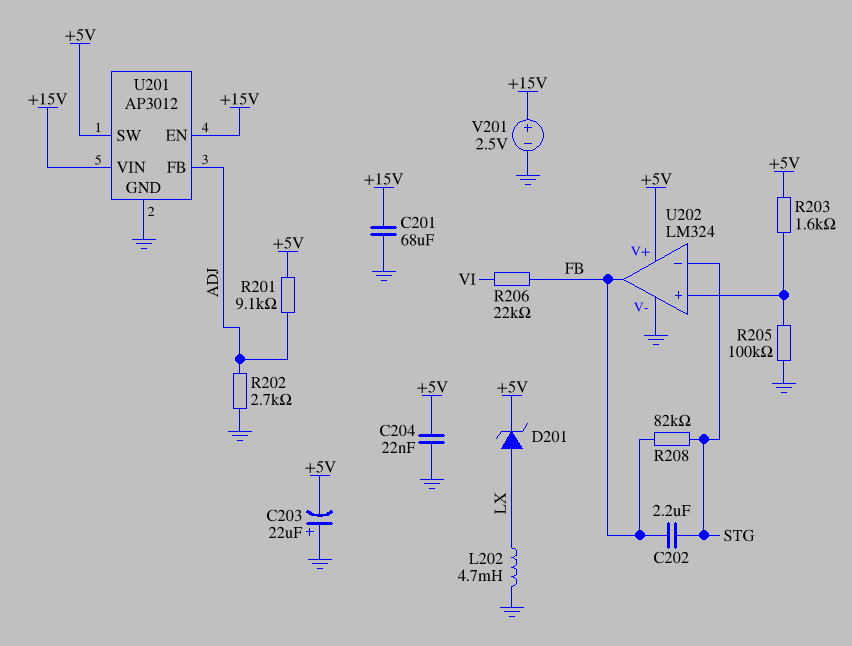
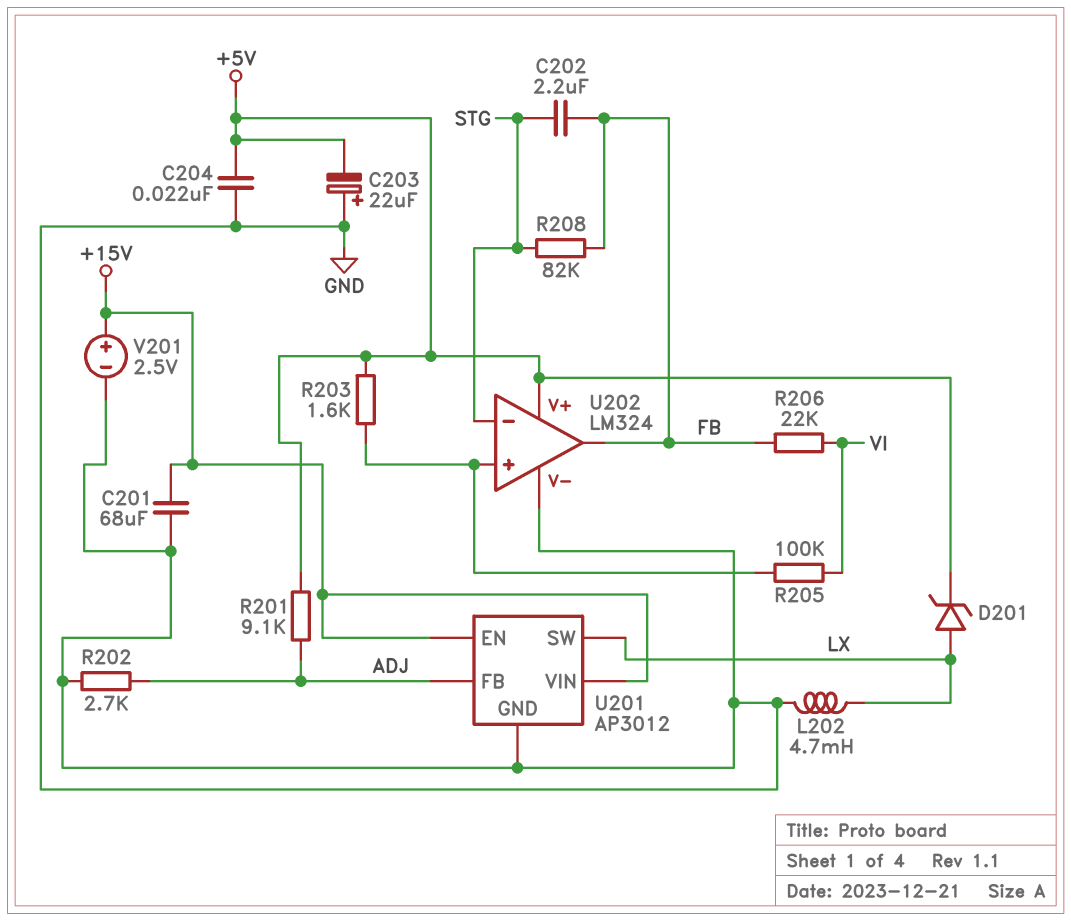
R205: 100k (GND, U202/in+) -> 100k (U202/in+, VI)
U201 pin SW: +5V -> LX

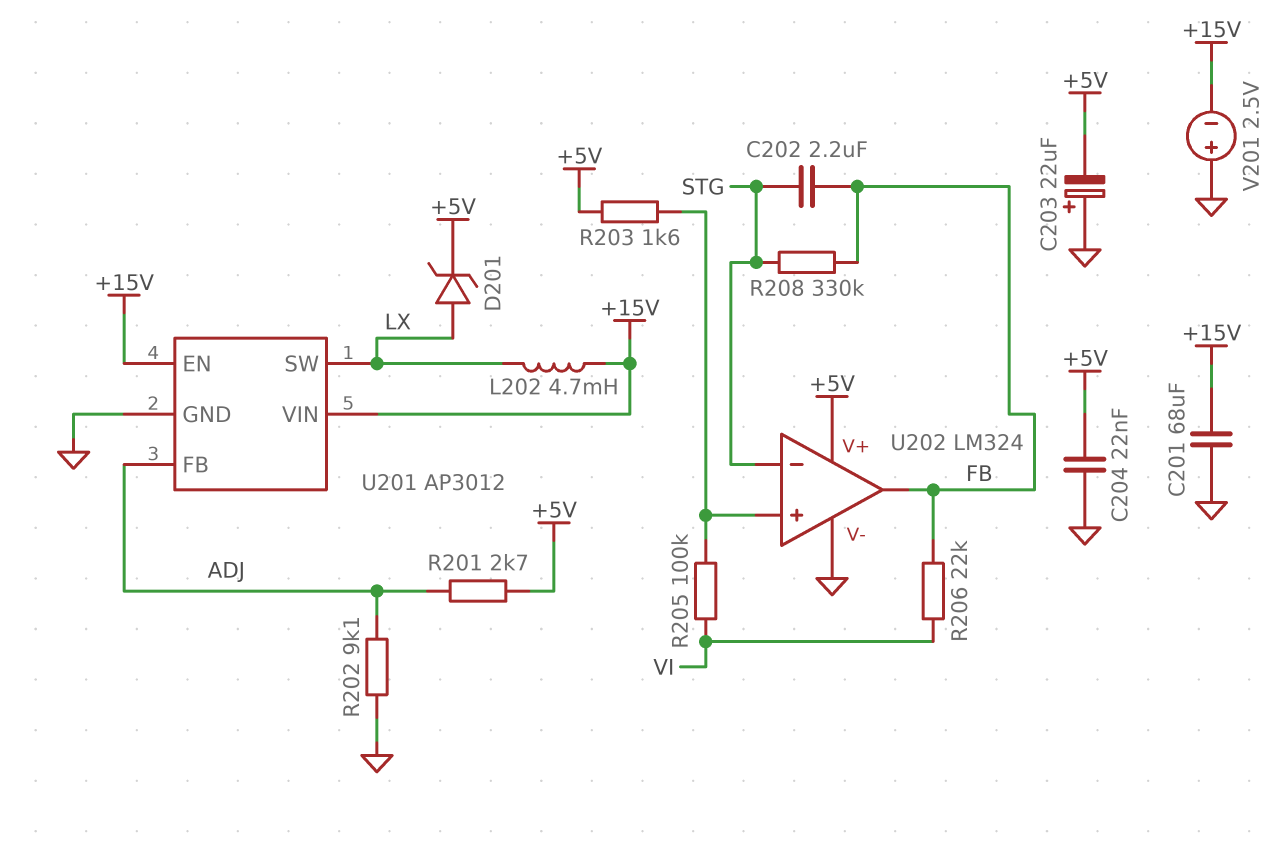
L202: 4.7mH (GND, LX) -> 4.7mH (+15V, LX)
R201: 9.1k (+5V, ADJ) -> 2.7k (+5V, ADJ)
R202: 2.7k (ADJ, GND) -> 9.1k (ADJ, GND)
R208: 82k (FB, STG) -> 330k (FB, STG)
V201: 2.5V (plus +15V, minus GND) -> 2.5V (plus GND, minus +15V)

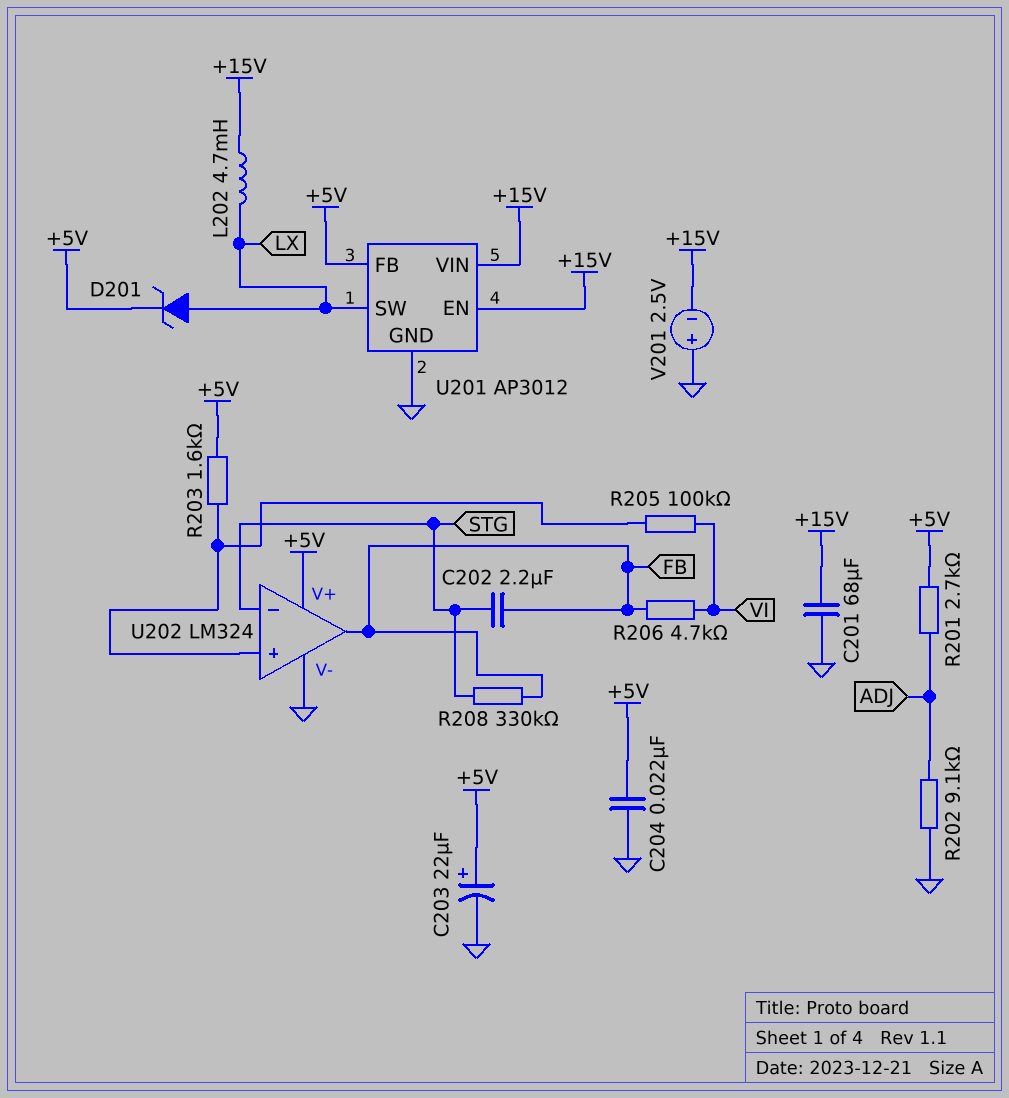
C203: 22uF (plus GND, minus +5V) -> 22uF (plus +5V, minus GND)
R206: 22k (FB, VI) -> 4.7k (FB, VI)
U201 pin FB: ADJ -> +5V

